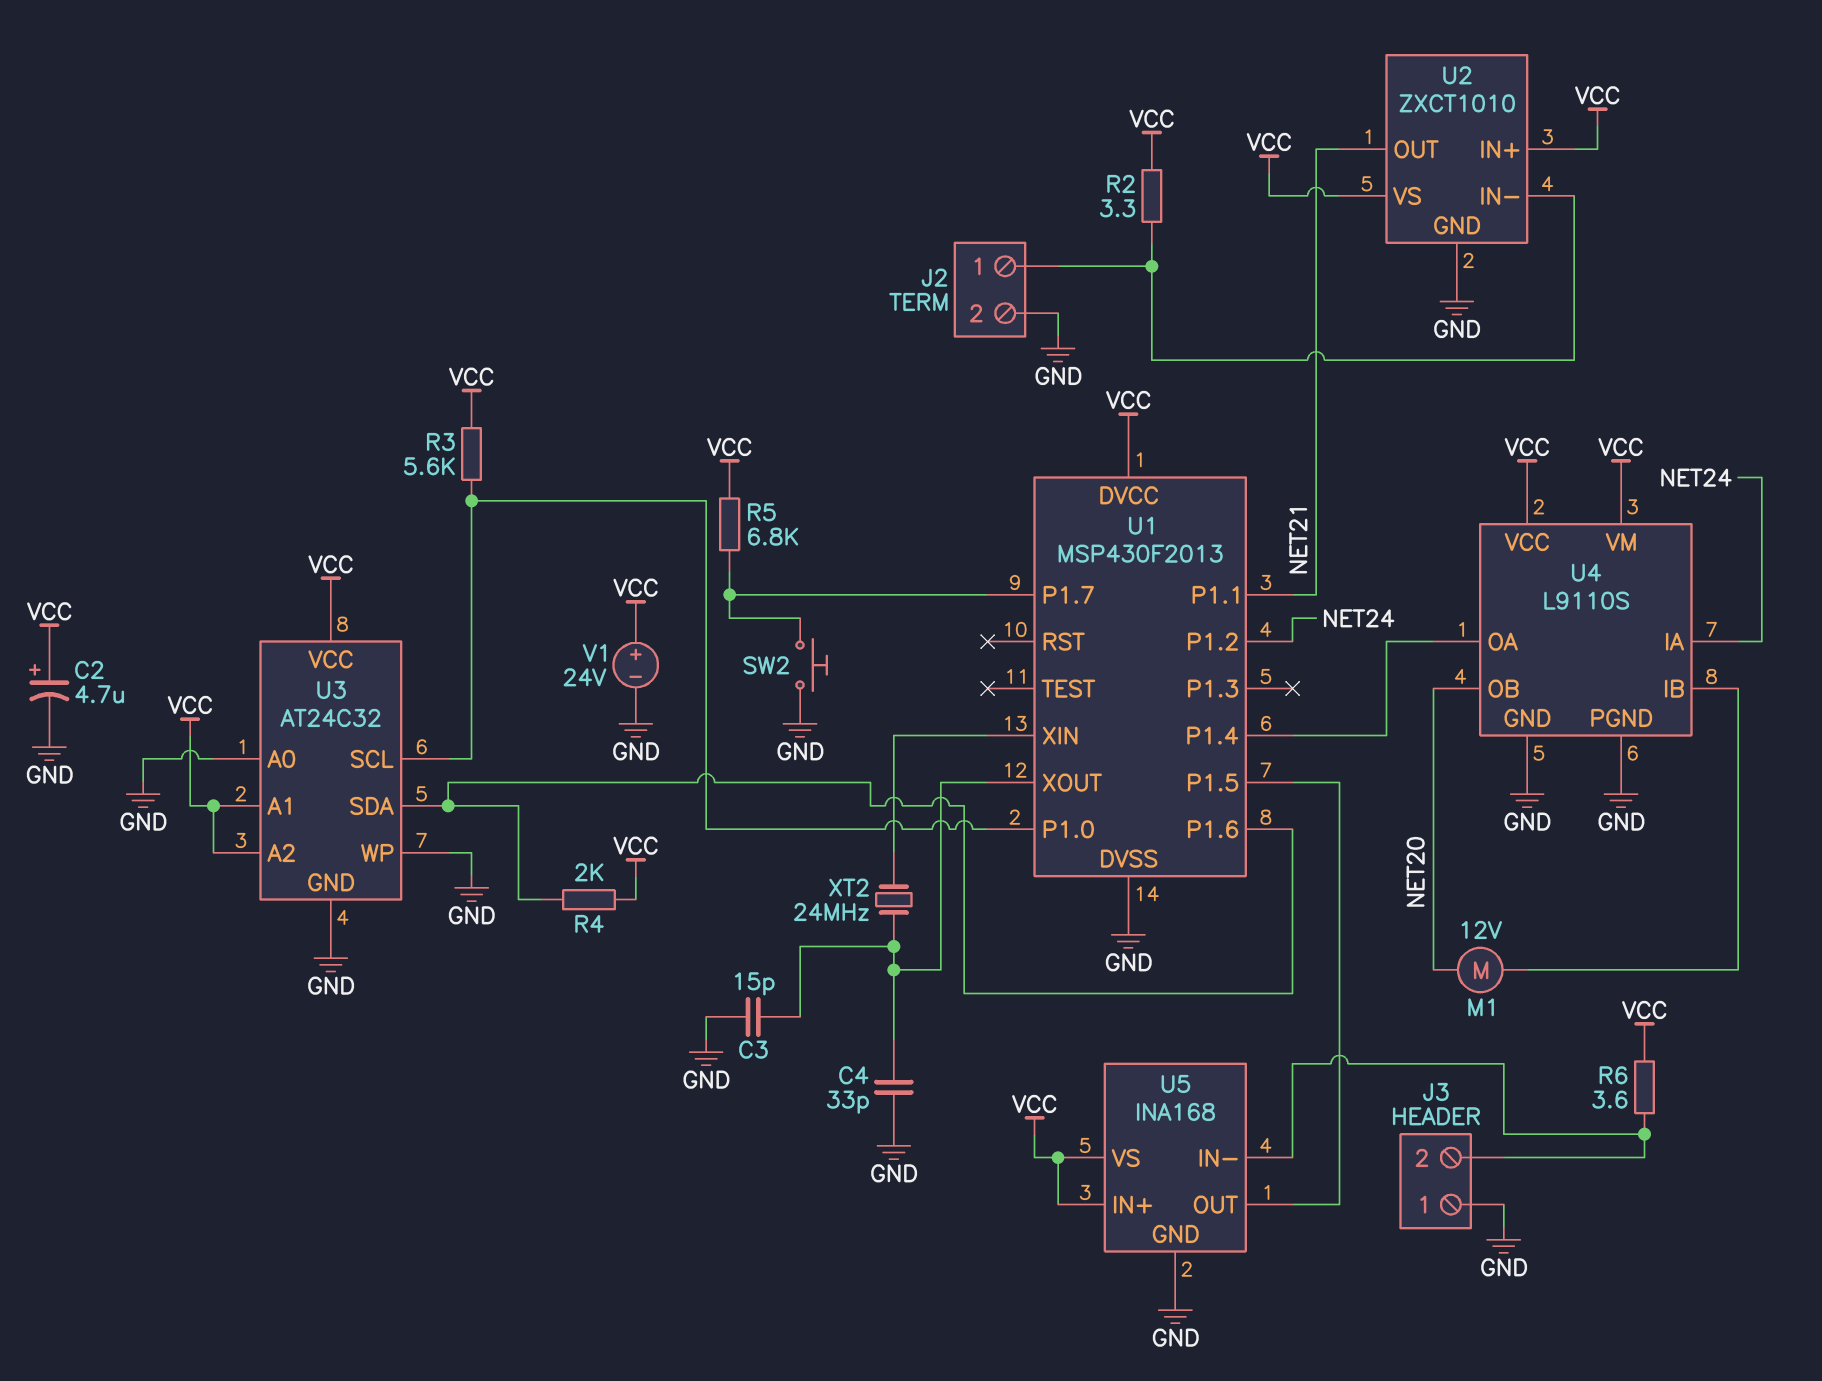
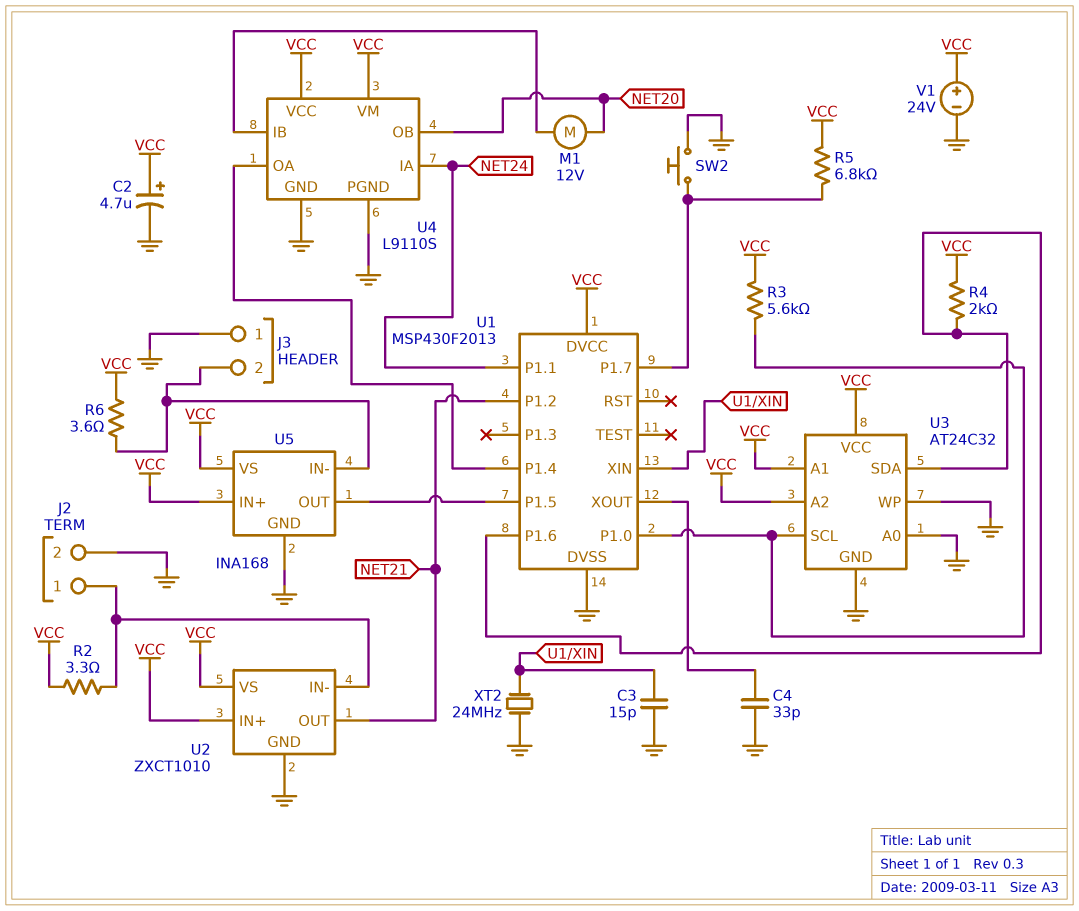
C3: 15pF (GND, U1/XOUT) -> 15pF (GND, U1/XIN)
U1 pin P1.1: NET21 -> NET24
U1 pin P1.2: NET24 -> NET21
XT2: 24MHz (U1/XIN, U1/XOUT) -> 24MHz (GND, U1/XIN)

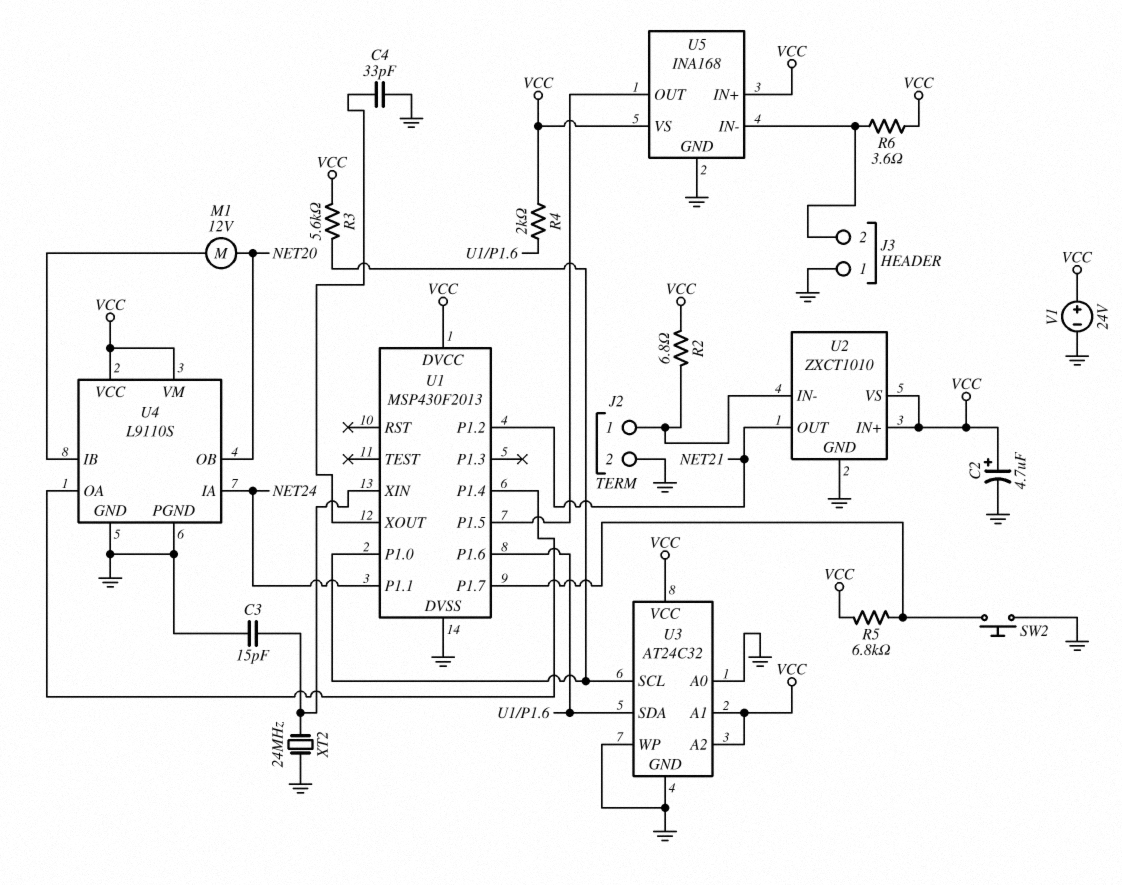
R2: 3.3 (J2/1, VCC) -> 6.8 (J2/1, VCC)

